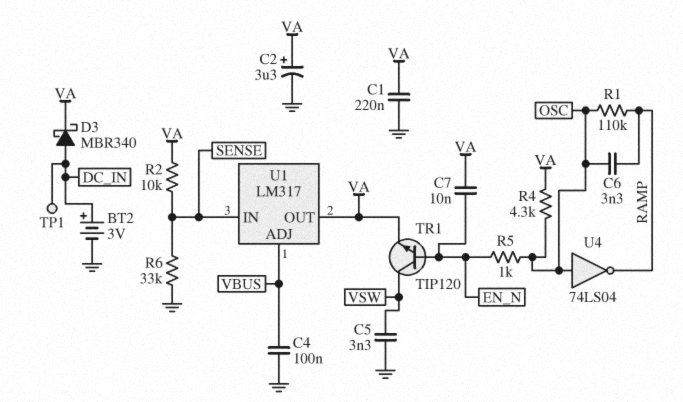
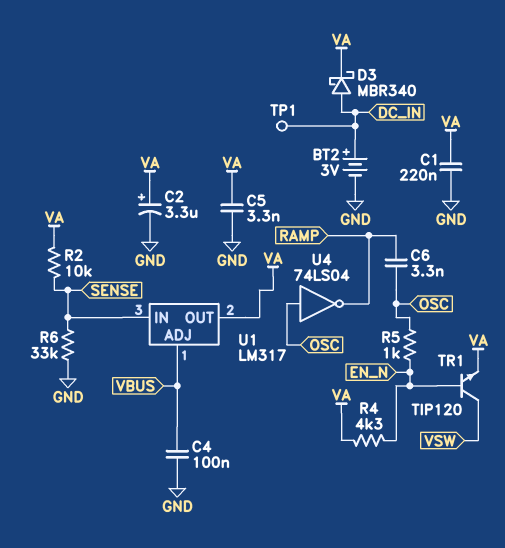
C5: 3.3nF (GND, VSW) -> 3.3nF (GND, VA)
C7: 10nF (EN_N, VA) -> none
R1: 110k (OSC, RAMP) -> none
R4: 4.3k (OSC, VA) -> 4.3k (EN_N, VA)

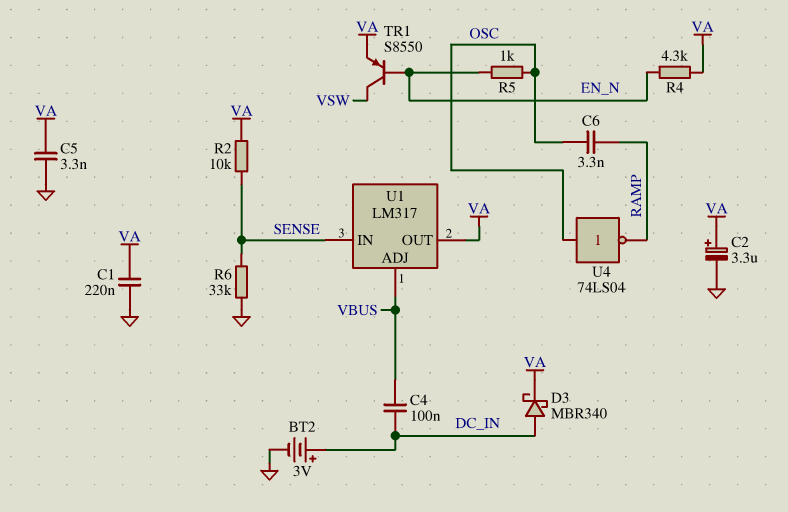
C4: 100nF (GND, VBUS) -> 100nF (DC_IN, VBUS)
TP1: test point (DC_IN) -> none
TR1: NPN TIP120 (B EN_N, C VSW, E VA) -> PNP S8550 (B EN_N, C VSW, E VA)

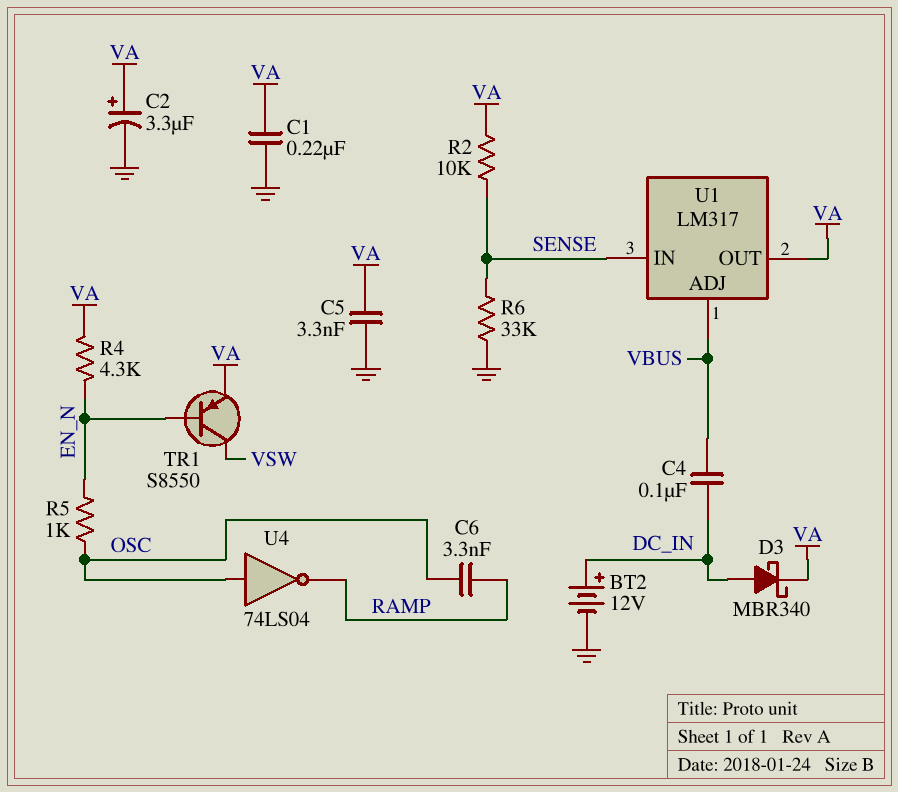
BT2: 3V (plus DC_IN, minus GND) -> 12V (plus DC_IN, minus GND)

